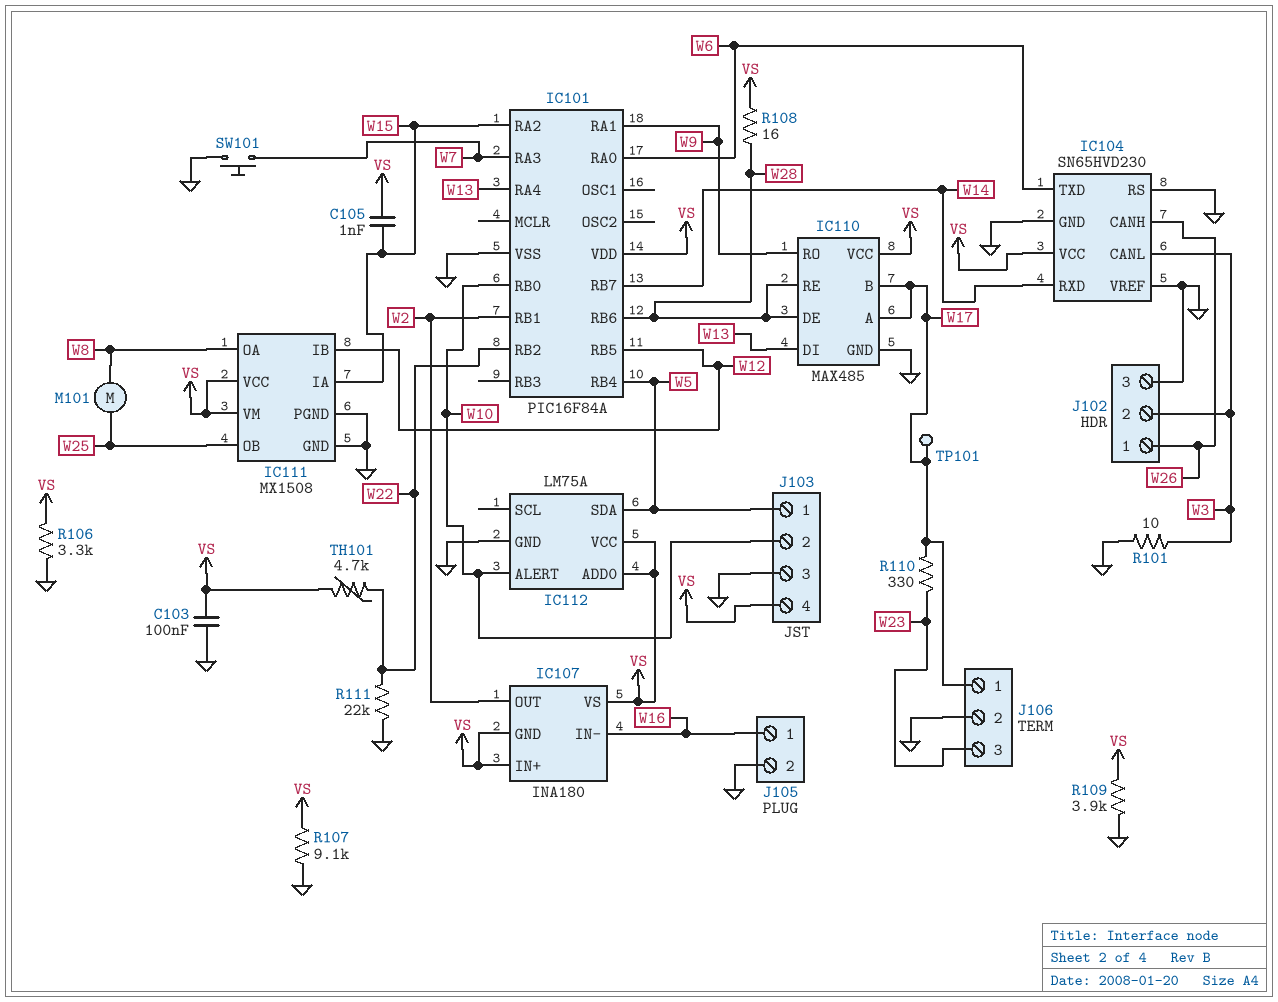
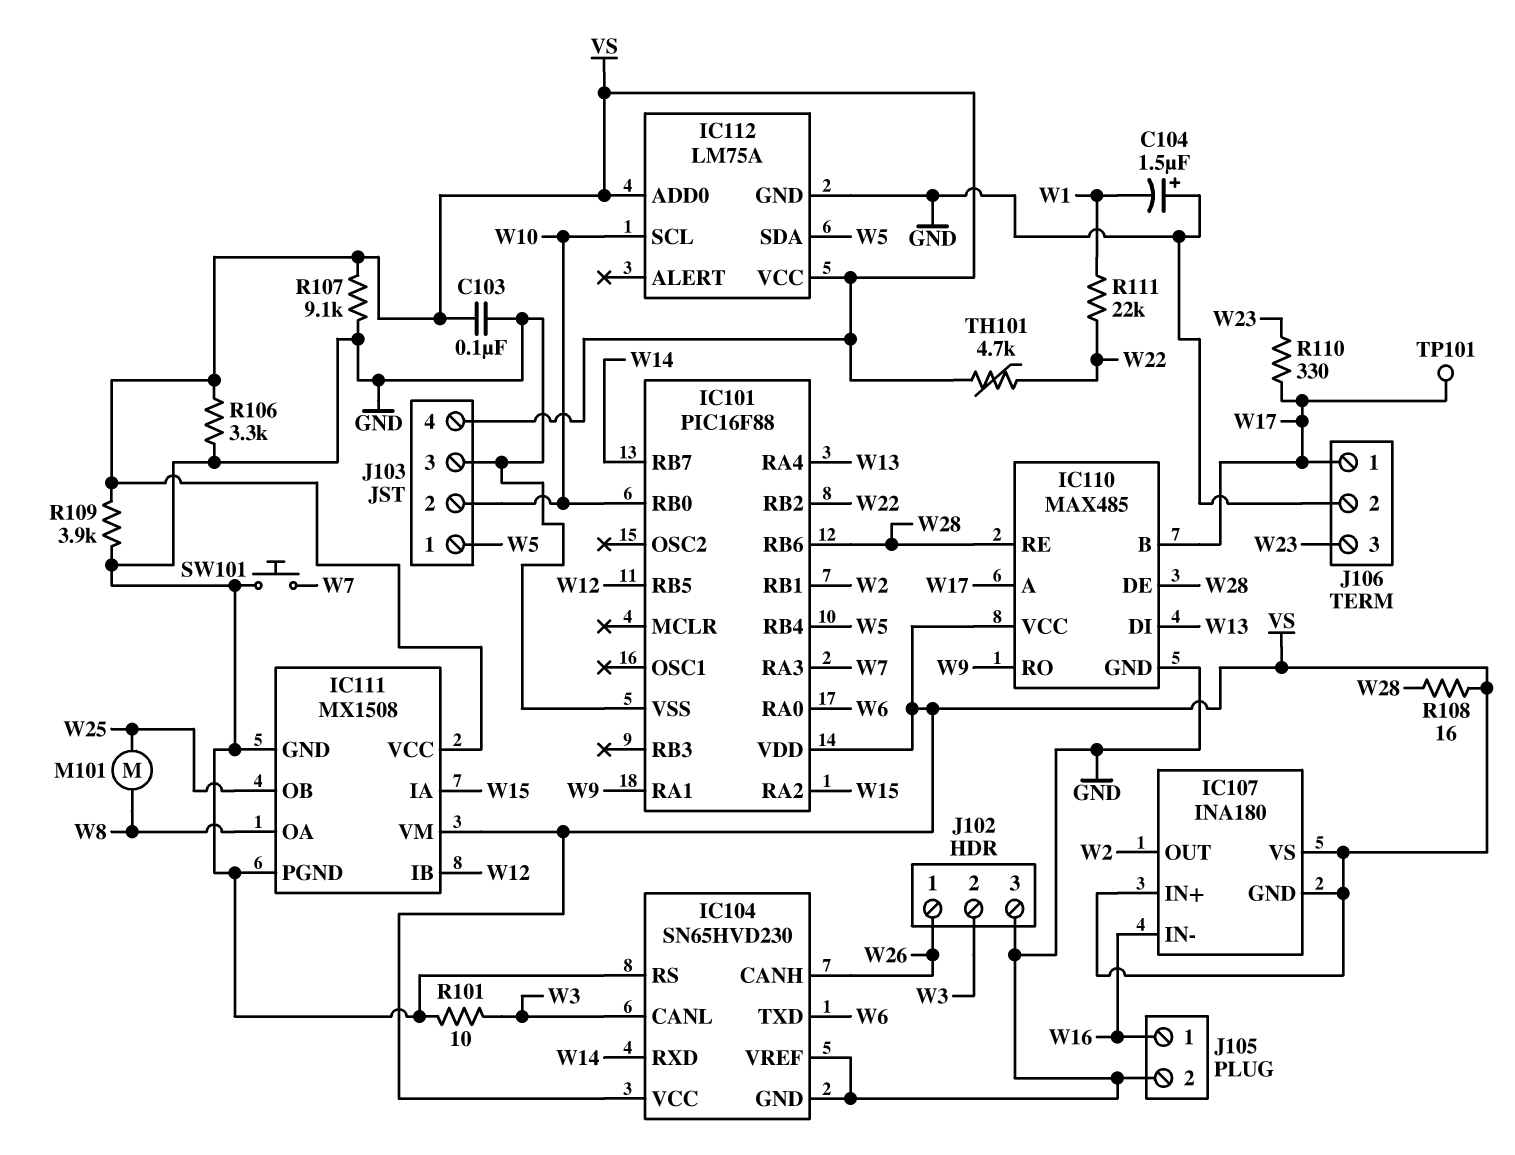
C104: none -> 1.5uF (plus GND, minus W1)
C105: 1nF (VS, W15) -> none
IC101: PIC16F84A -> PIC16F88
IC112 pin ALERT: W10 -> none
IC112 pin SCL: none -> W10
R111: 22k (GND, W22) -> 22k (W1, W22)

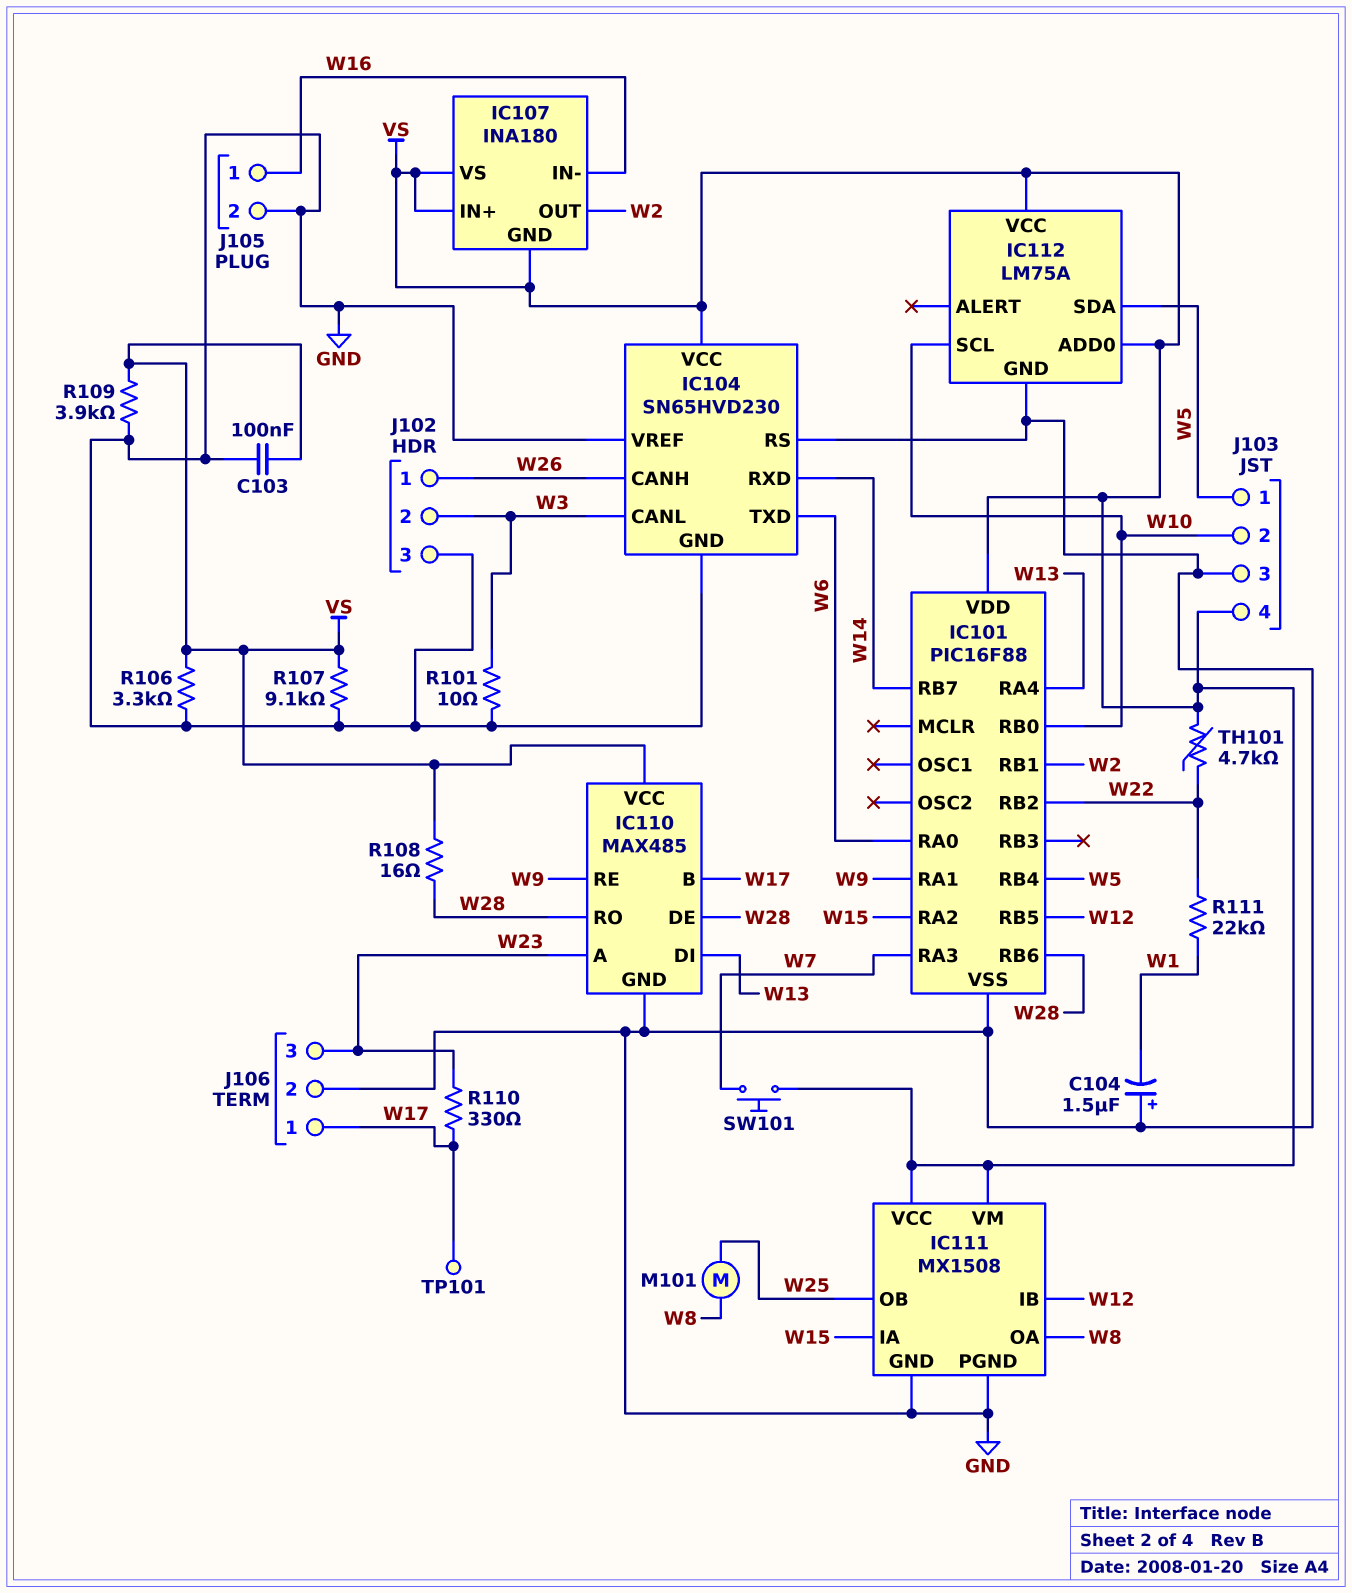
IC110 pin A: W17 -> W23
IC110 pin RE: W28 -> W9
IC110 pin RO: W9 -> W28
SW101: button (GND, W7) -> button (VS, W7)

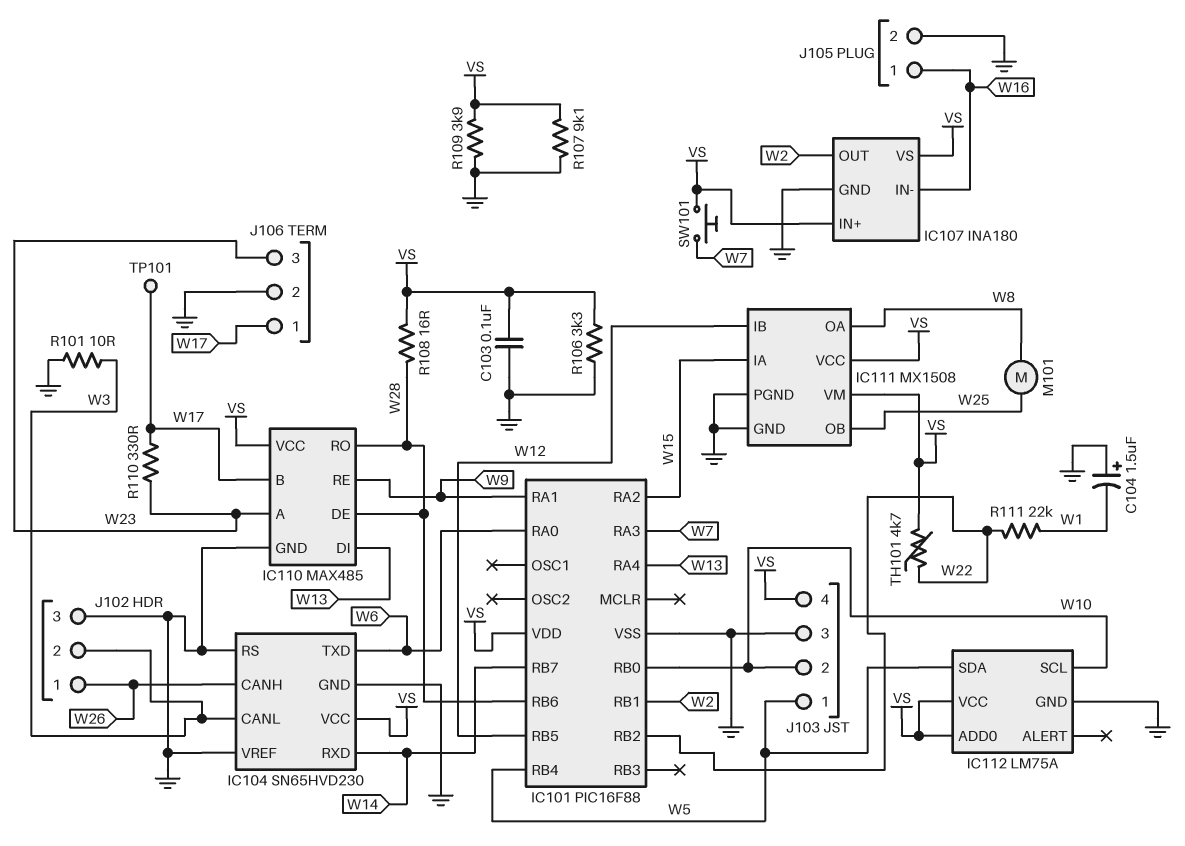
IC107 pin GND: VS -> GND

